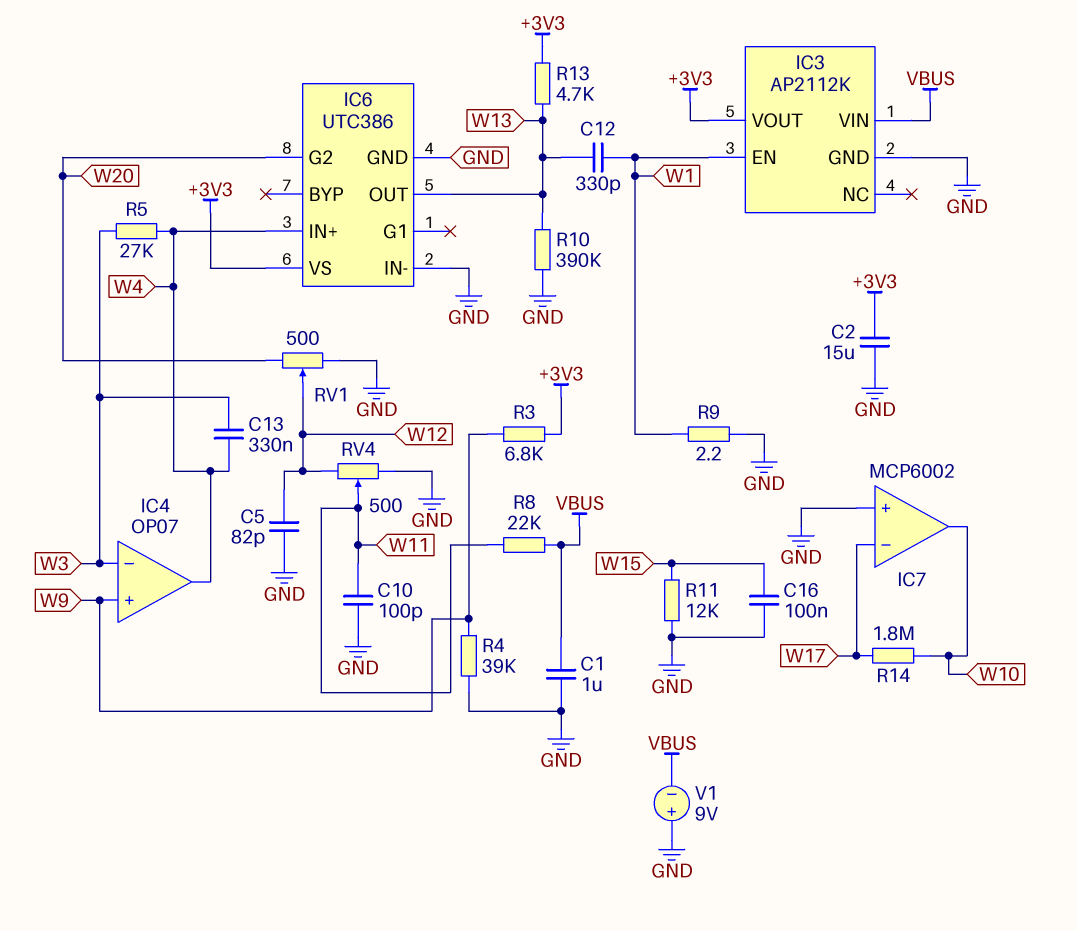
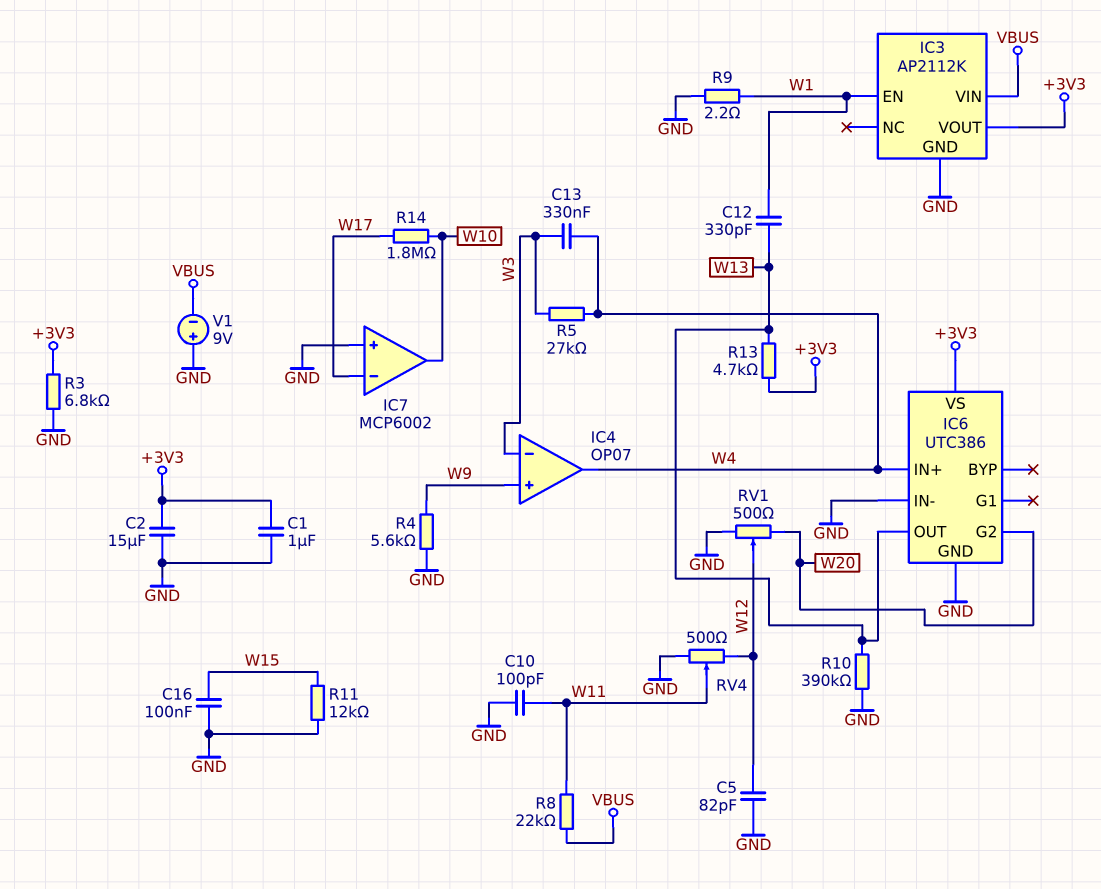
C1: 1uF (GND, VBUS) -> 1uF (+3V3, GND)
R3: 6.8k (+3V3, W9) -> 6.8k (+3V3, GND)
R4: 39k (GND, W9) -> 5.6k (GND, W9)

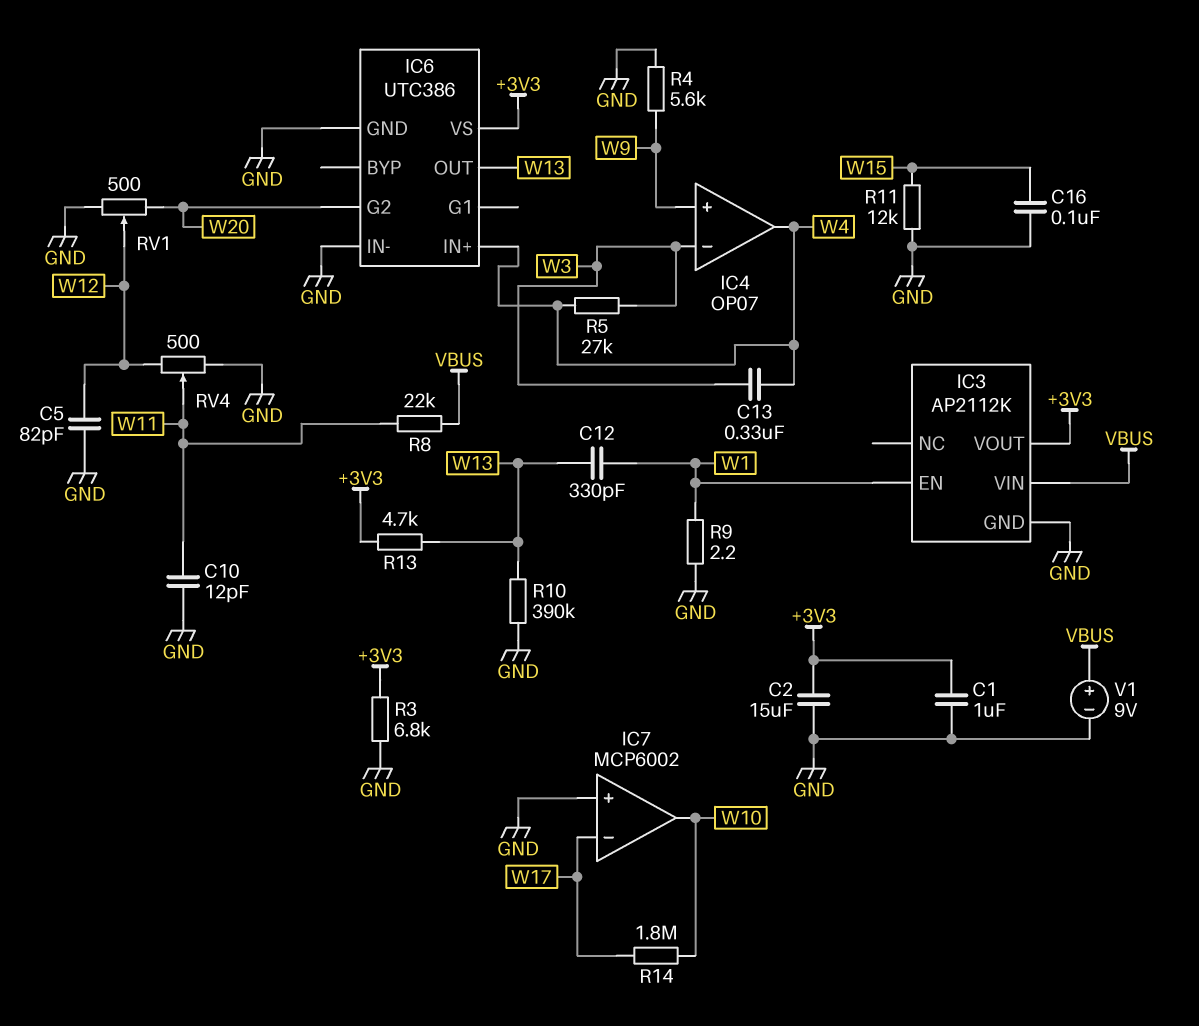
C10: 100pF (GND, W11) -> 12pF (GND, W11)
V1: 9V (plus GND, minus VBUS) -> 9V (plus VBUS, minus GND)

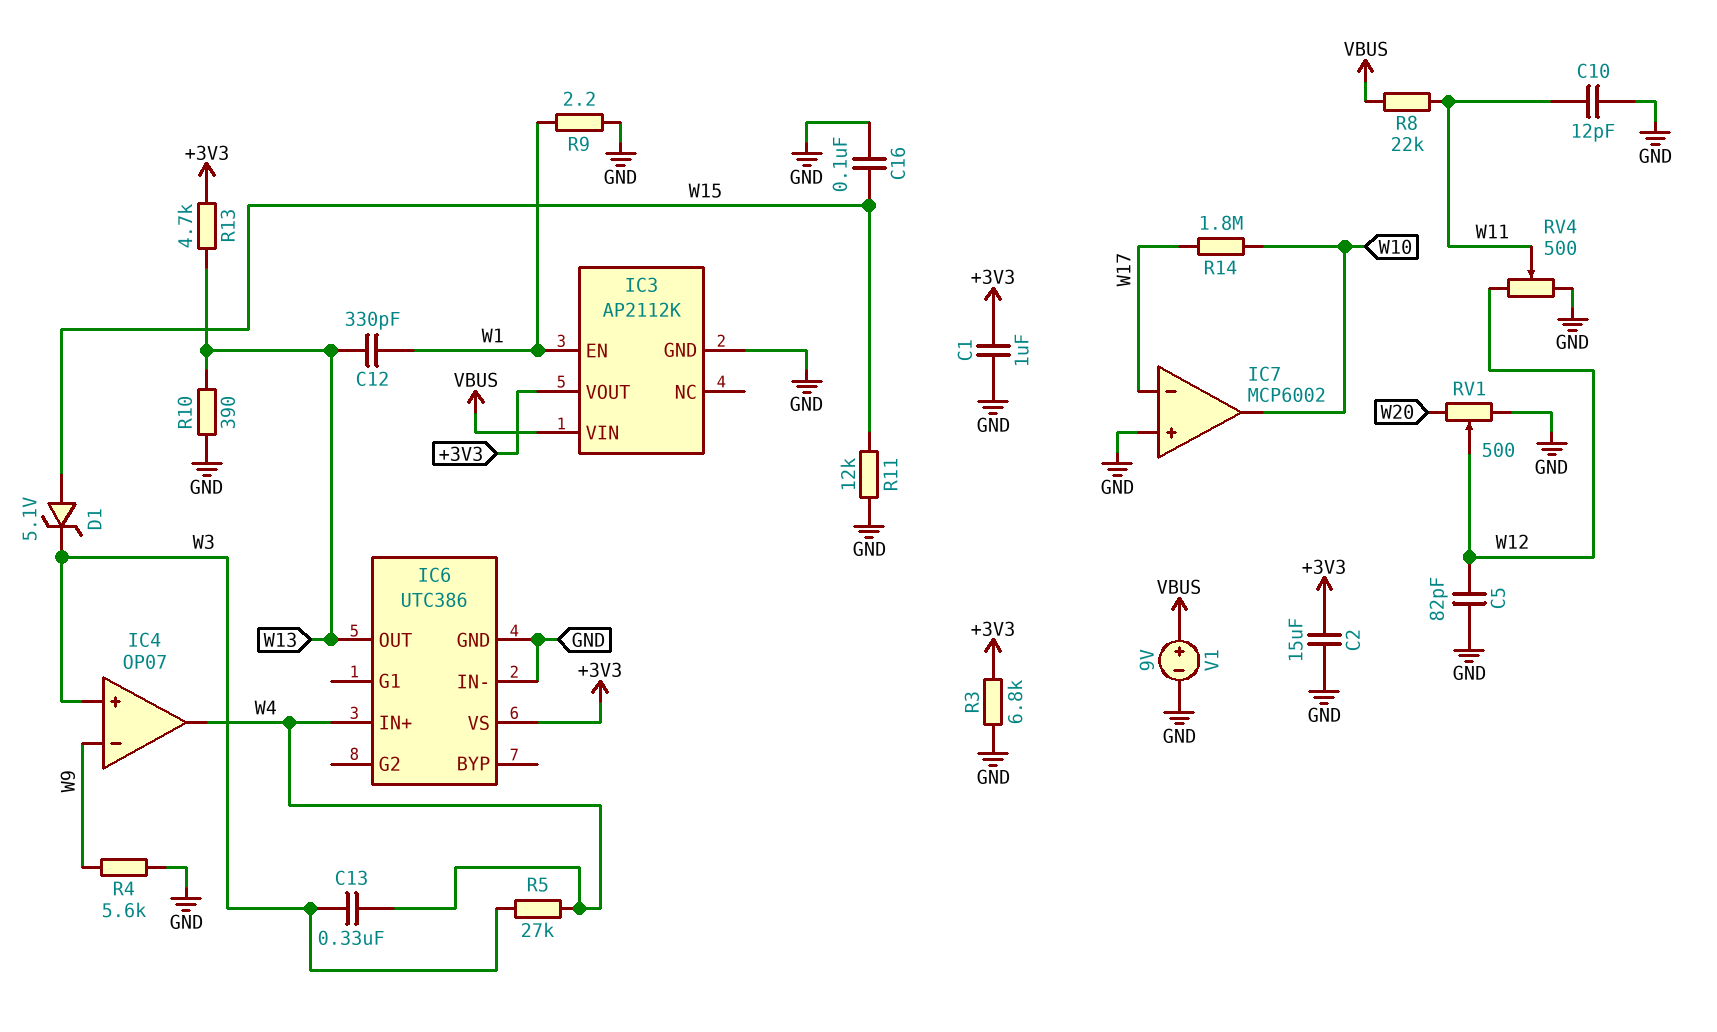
D1: none -> zener 5.1V (A W15, K W3)
IC4 pin in+: W9 -> W3
IC4 pin in-: W3 -> W9
IC6 pin G2: W20 -> none
R10: 390k (GND, W13) -> 390 (GND, W13)

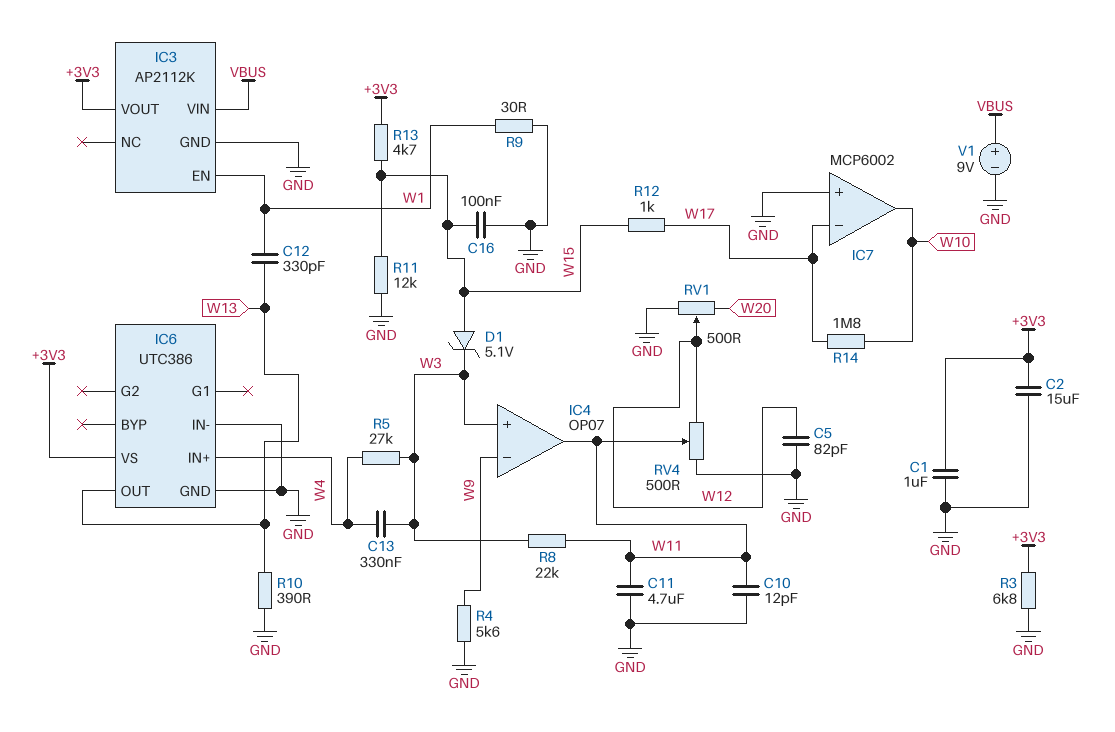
C11: none -> 4.7uF (GND, W11)
IC4 pin out: W4 -> W11
R8: 22k (VBUS, W11) -> 22k (W3, W11)
R9: 2.2 (GND, W1) -> 30 (GND, W1)
R12: none -> 1k (W15, W17)
R13: 4.7k (+3V3, W13) -> 4.7k (+3V3, W15)

